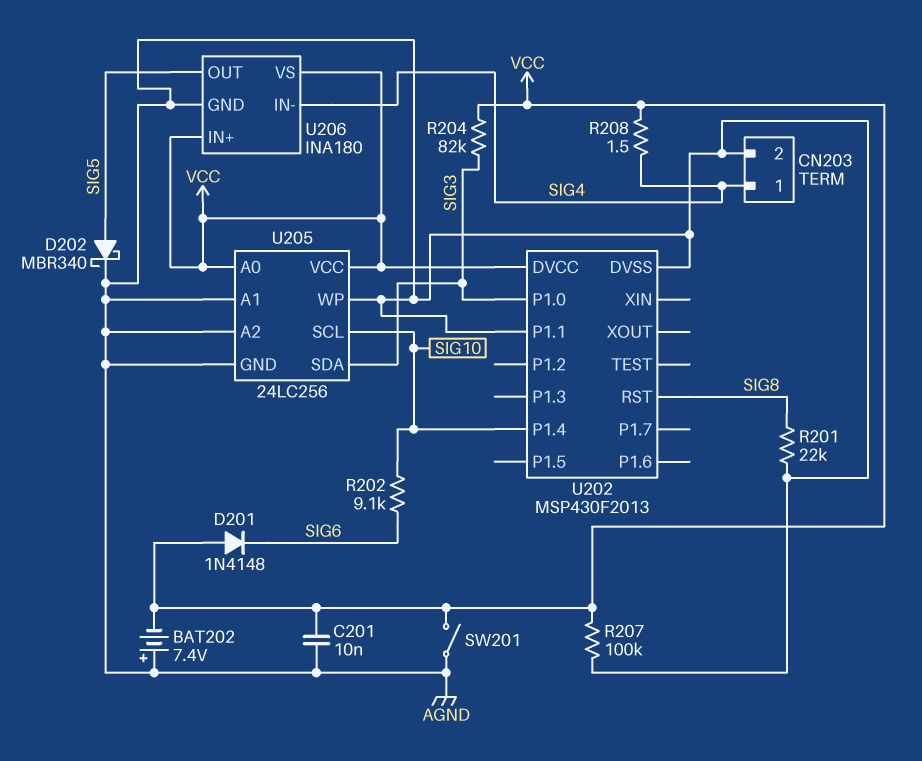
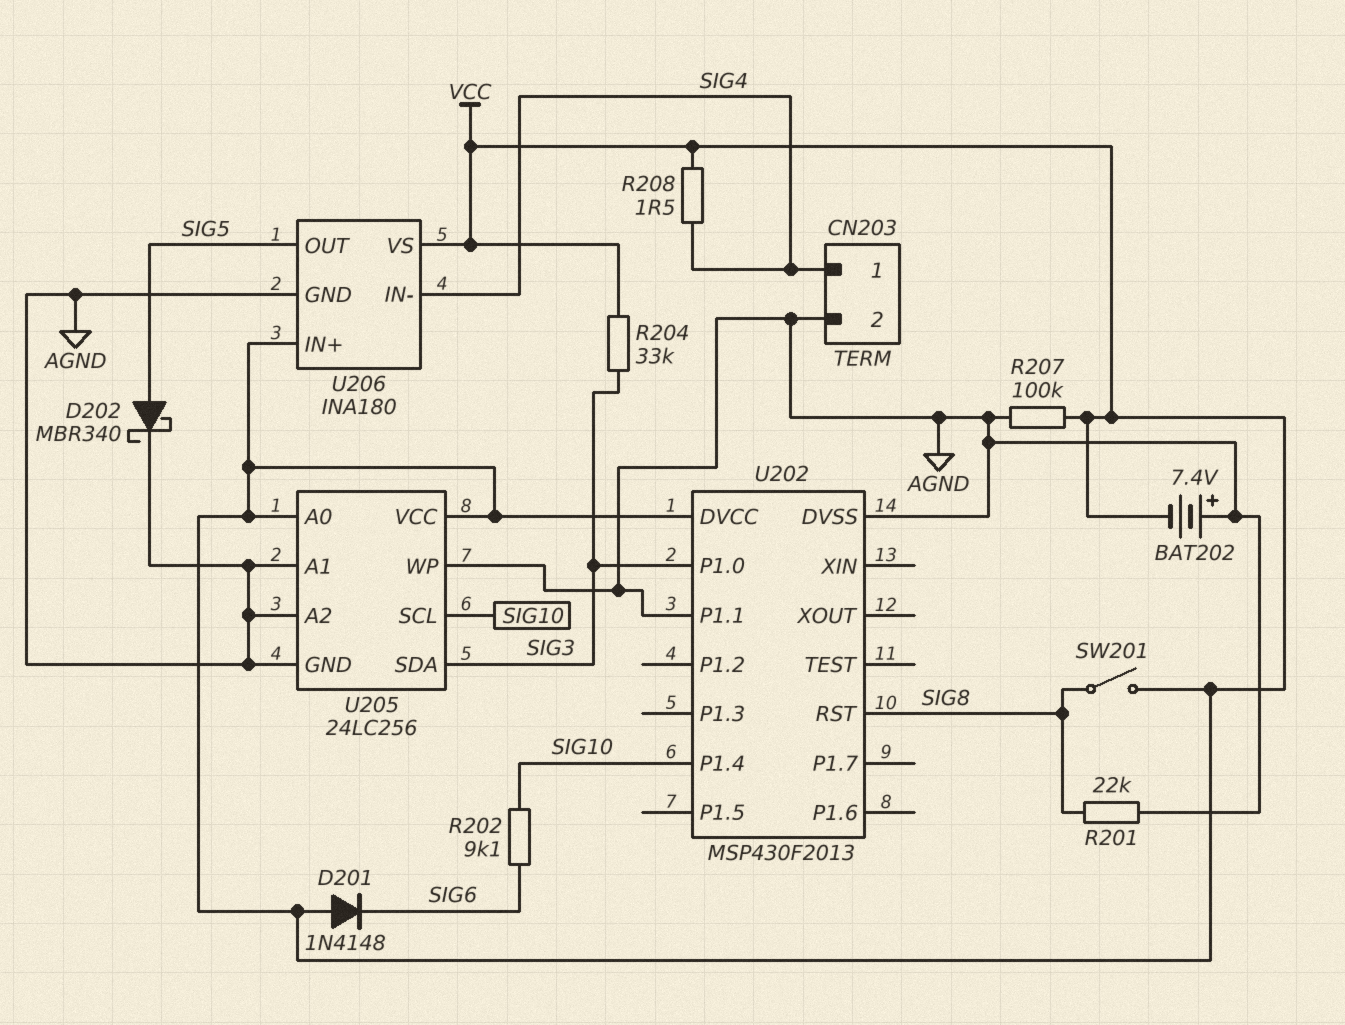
C201: 10nF (AGND, VCC) -> none
R204: 82k (SIG3, VCC) -> 33k (SIG3, VCC)
SW201: switch (AGND, VCC) -> switch (SIG8, VCC)

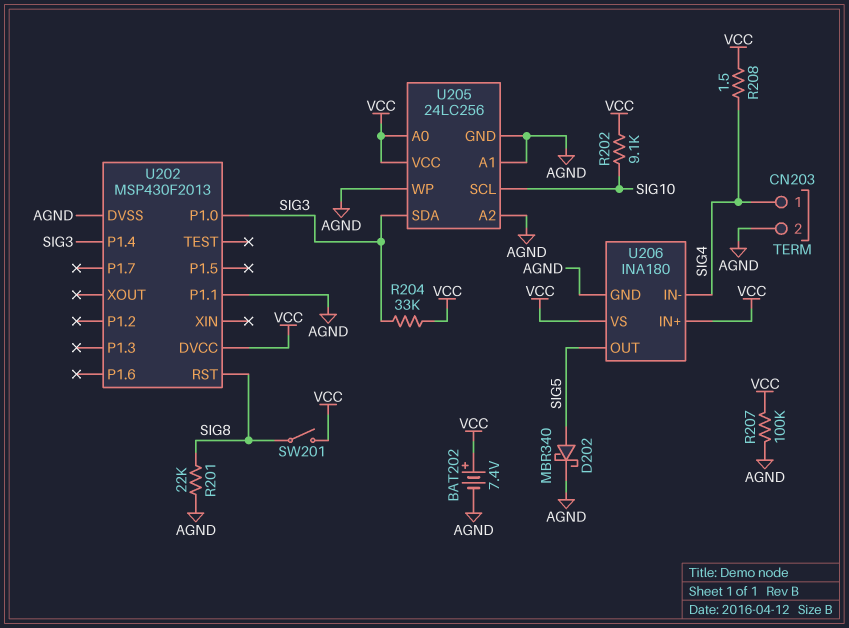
BAT202: 7.4V (plus AGND, minus VCC) -> 7.4V (plus VCC, minus AGND)
D201: diode 1N4148 (A VCC, K SIG6) -> none
R202: 9.1k (SIG6, SIG10) -> 9.1k (SIG10, VCC)
U202 pin P1.4: SIG10 -> SIG3

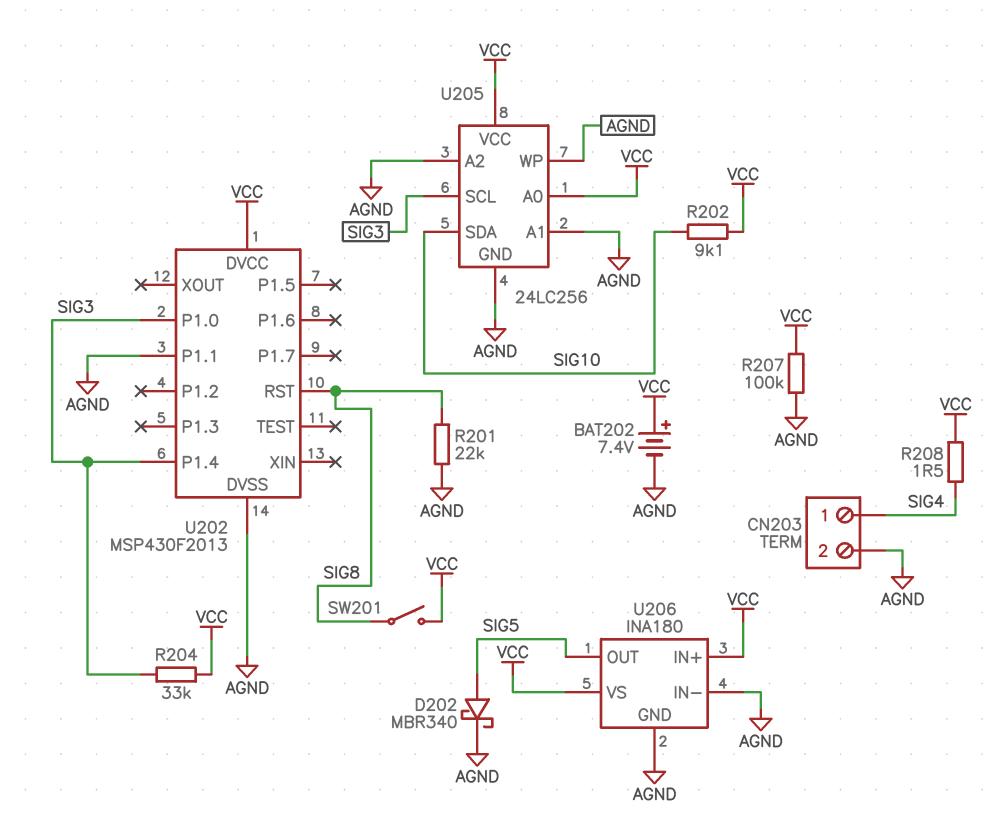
U205 pin SCL: SIG10 -> SIG3
U205 pin SDA: SIG3 -> SIG10
U206 pin IN-: SIG4 -> AGND

